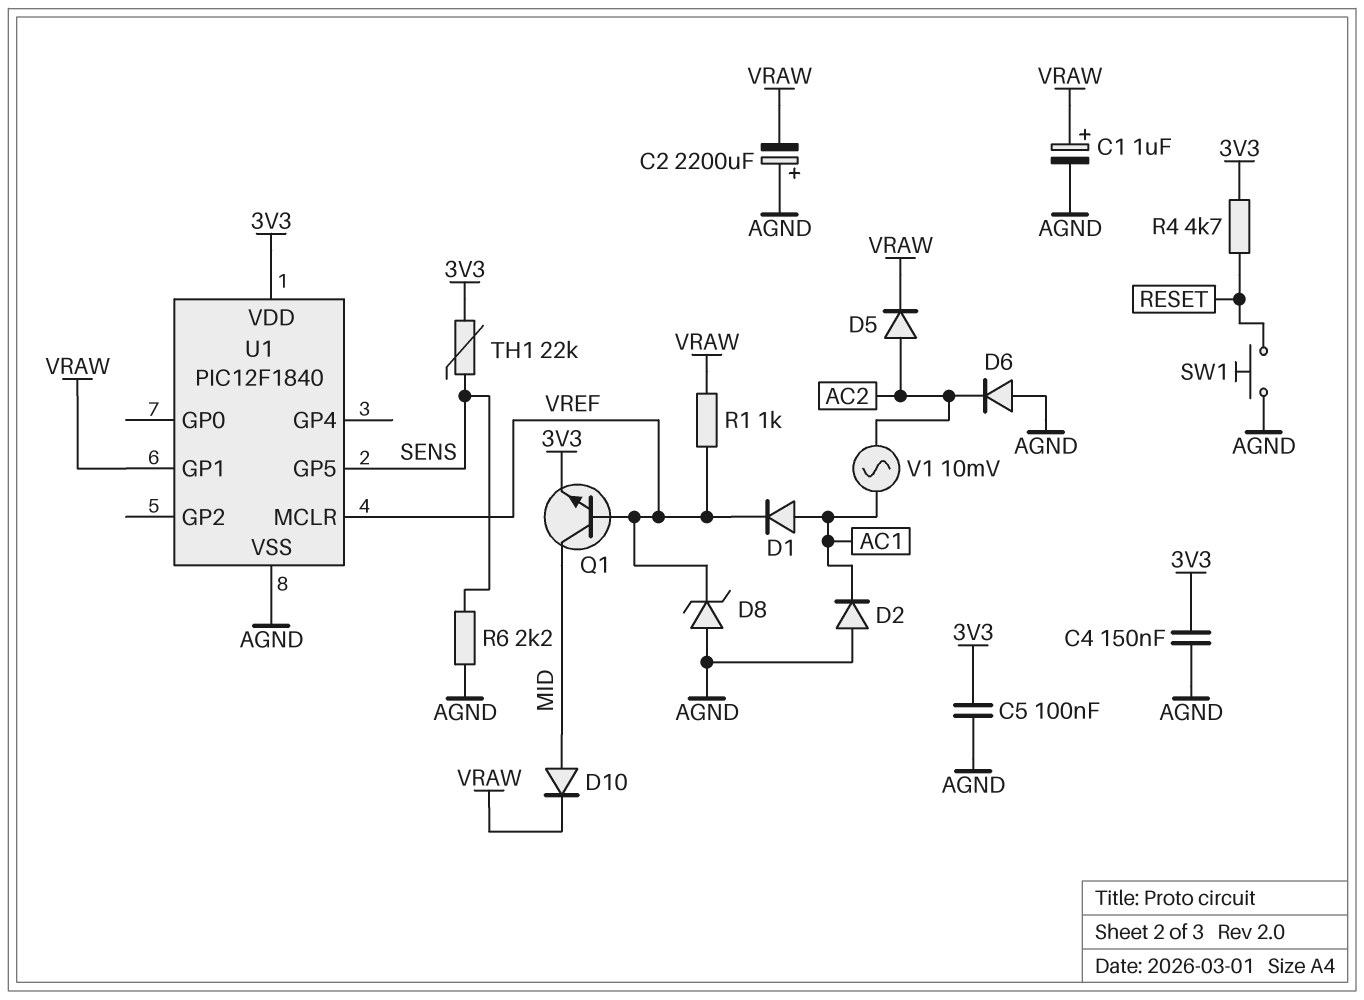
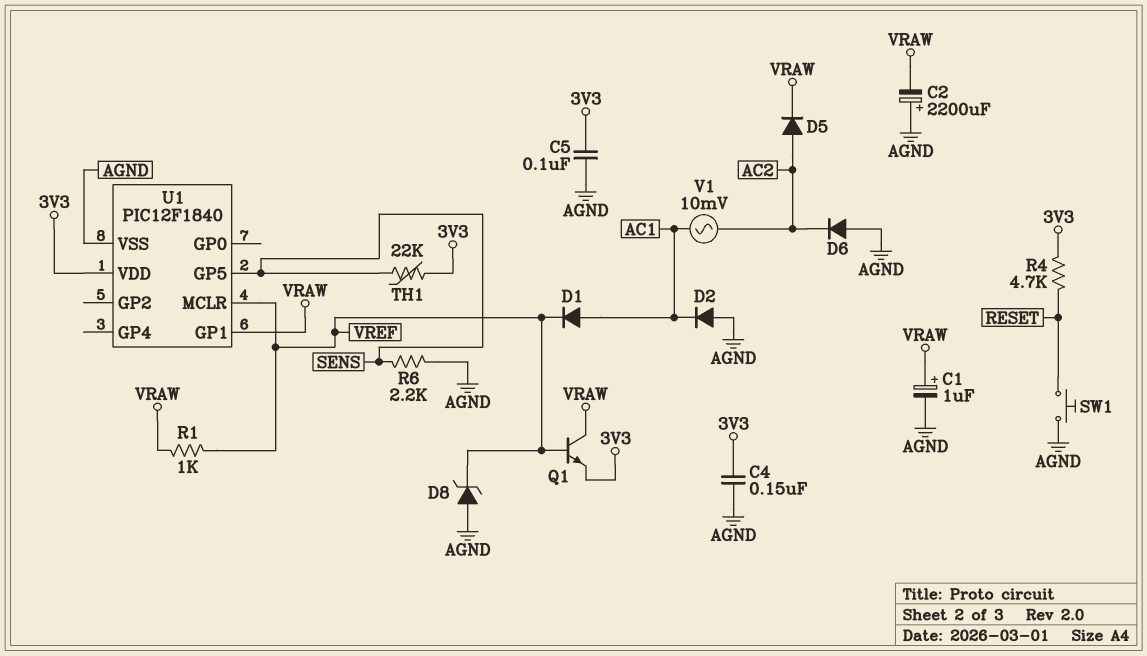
D10: diode (A MID, K VRAW) -> none
Q1: NPN (B VREF, C MID, E 3V3) -> NPN (B VREF, C VRAW, E 3V3)

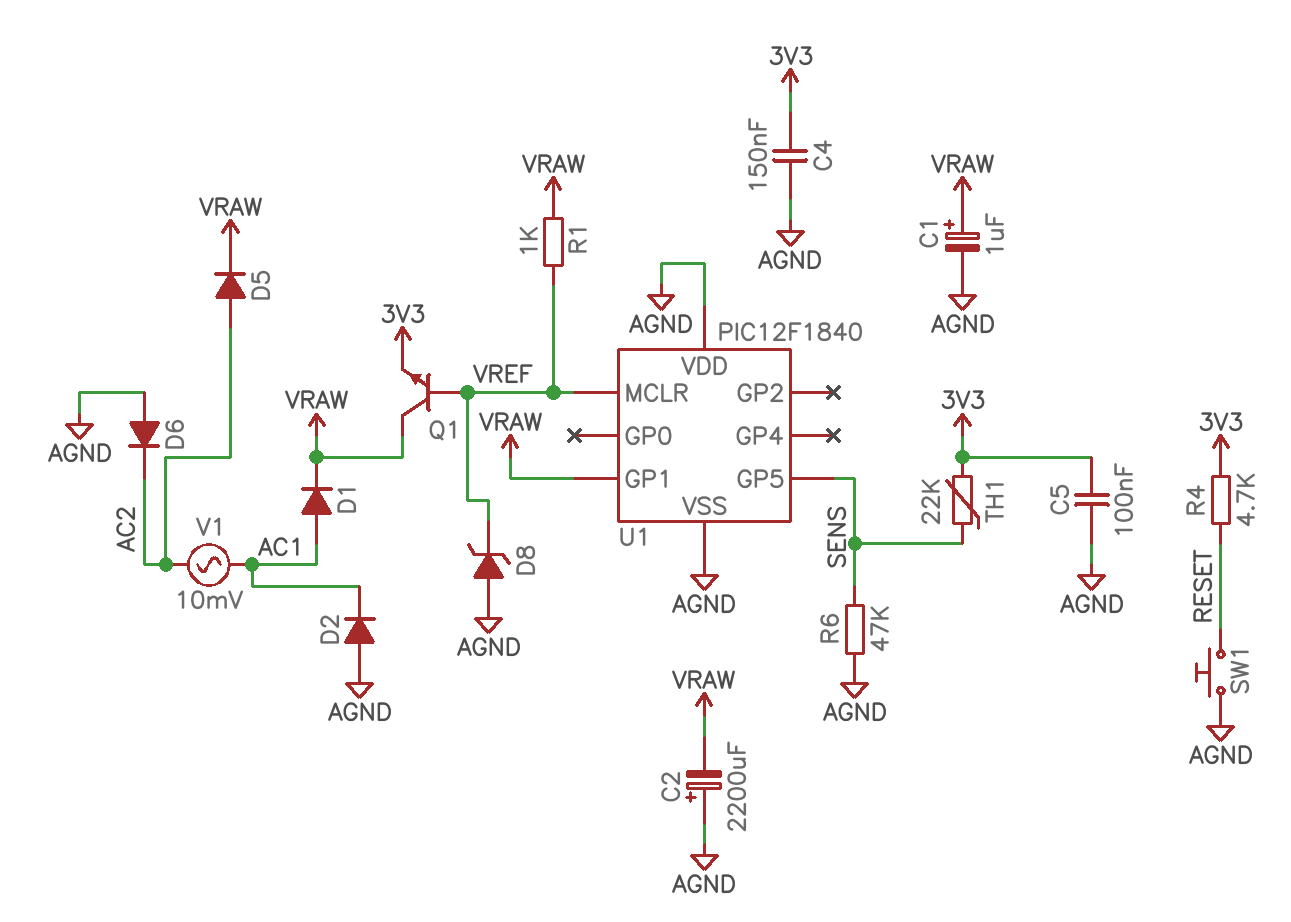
D1: diode (A AC1, K VREF) -> diode (A AC1, K VRAW)
R6: 2.2k (AGND, SENS) -> 47k (AGND, SENS)
U1 pin VDD: 3V3 -> AGND

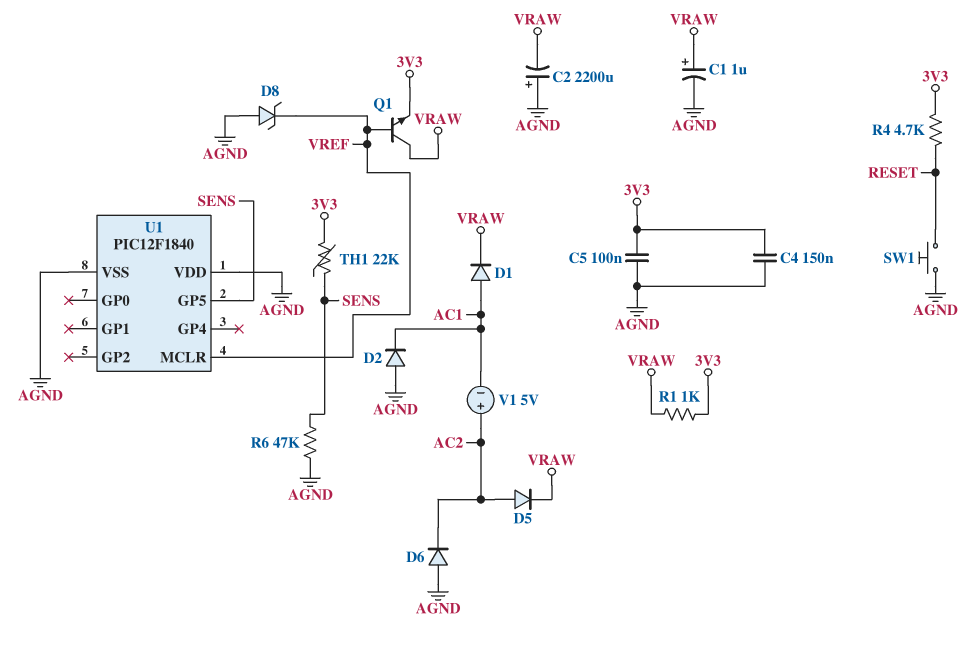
R1: 1k (VRAW, VREF) -> 1k (3V3, VRAW)
U1 pin GP1: VRAW -> none
V1: AC 10mV (AC1, AC2) -> 5V (plus AC2, minus AC1)

